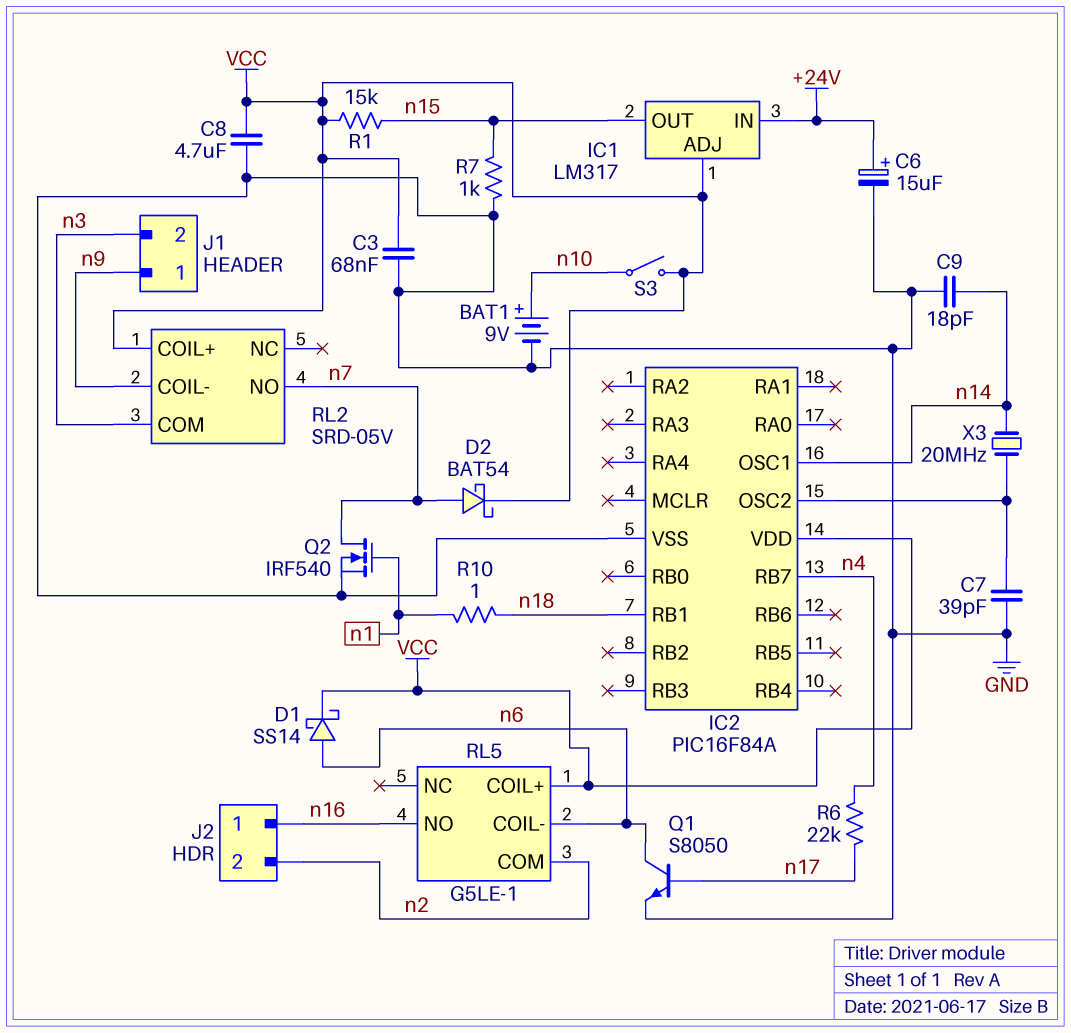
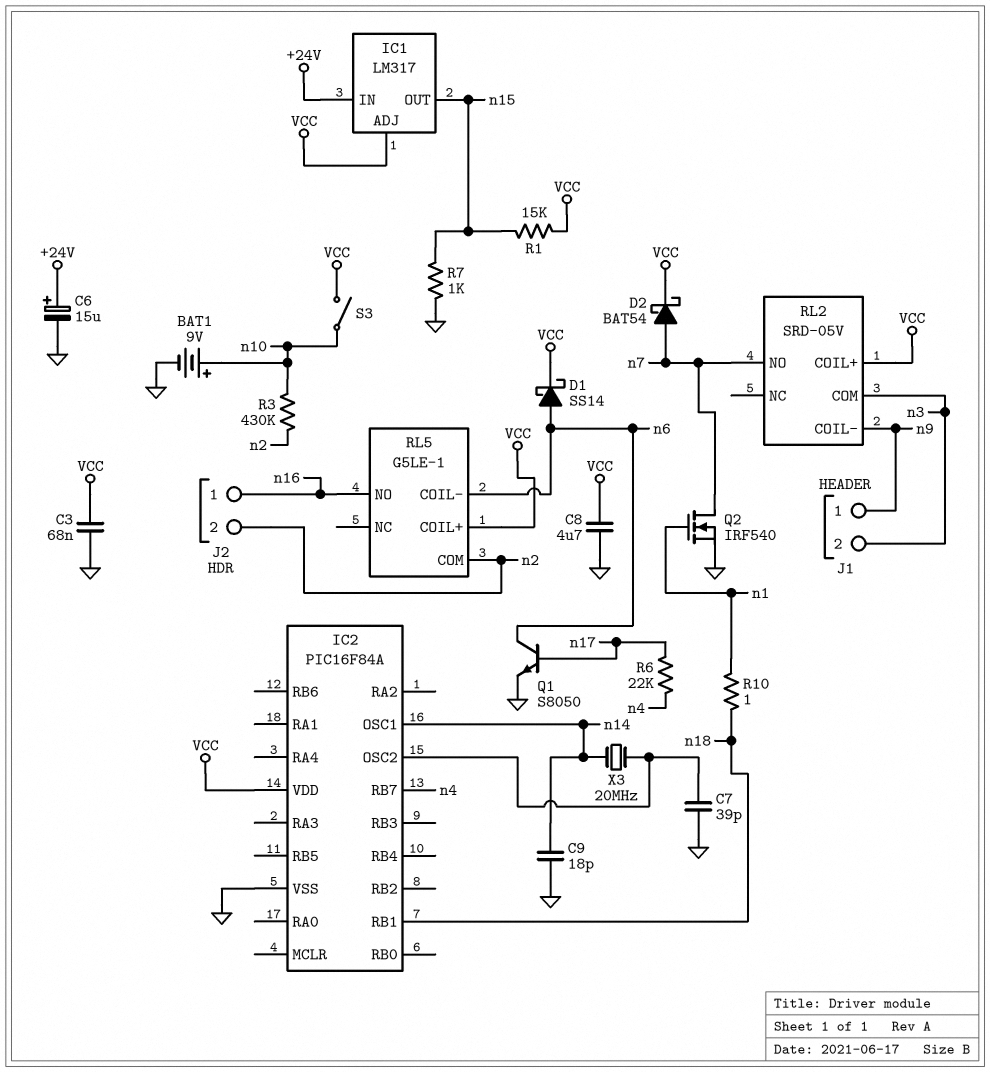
R3: none -> 430k (n2, n10)

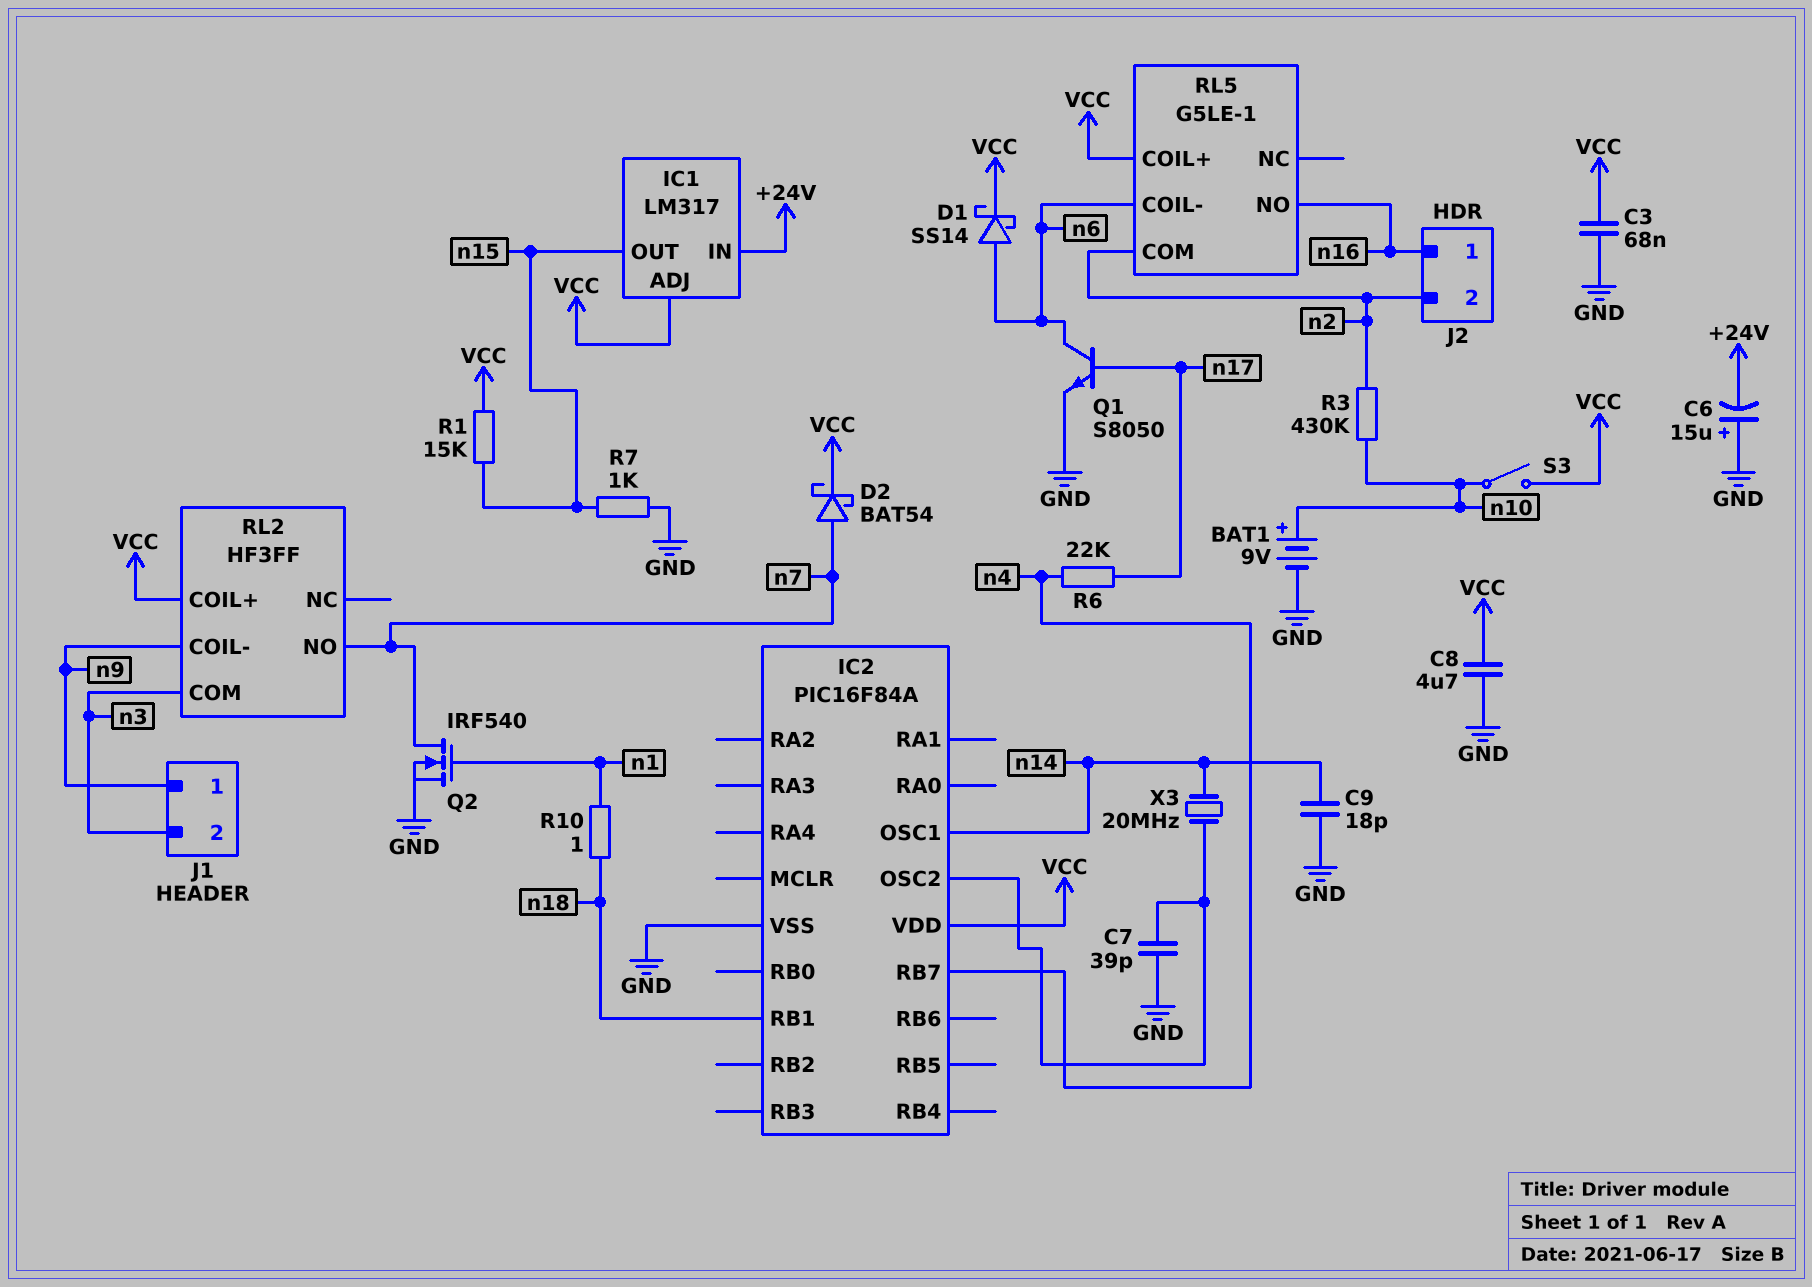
C6: 15uF (plus +24V, minus GND) -> 15uF (plus GND, minus +24V)
RL2: SRD-05V -> HF3FF

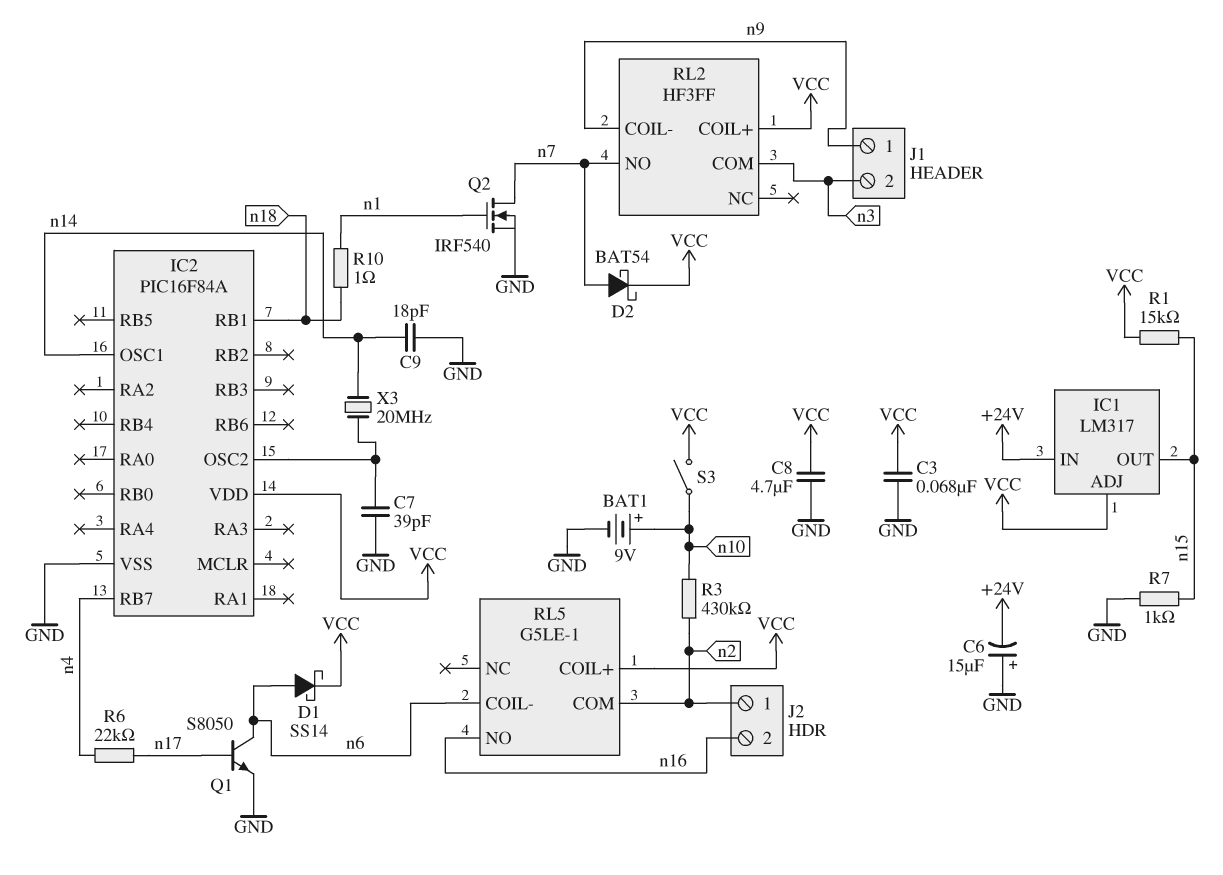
J2 pin 1: n16 -> n2
J2 pin 2: n2 -> n16

